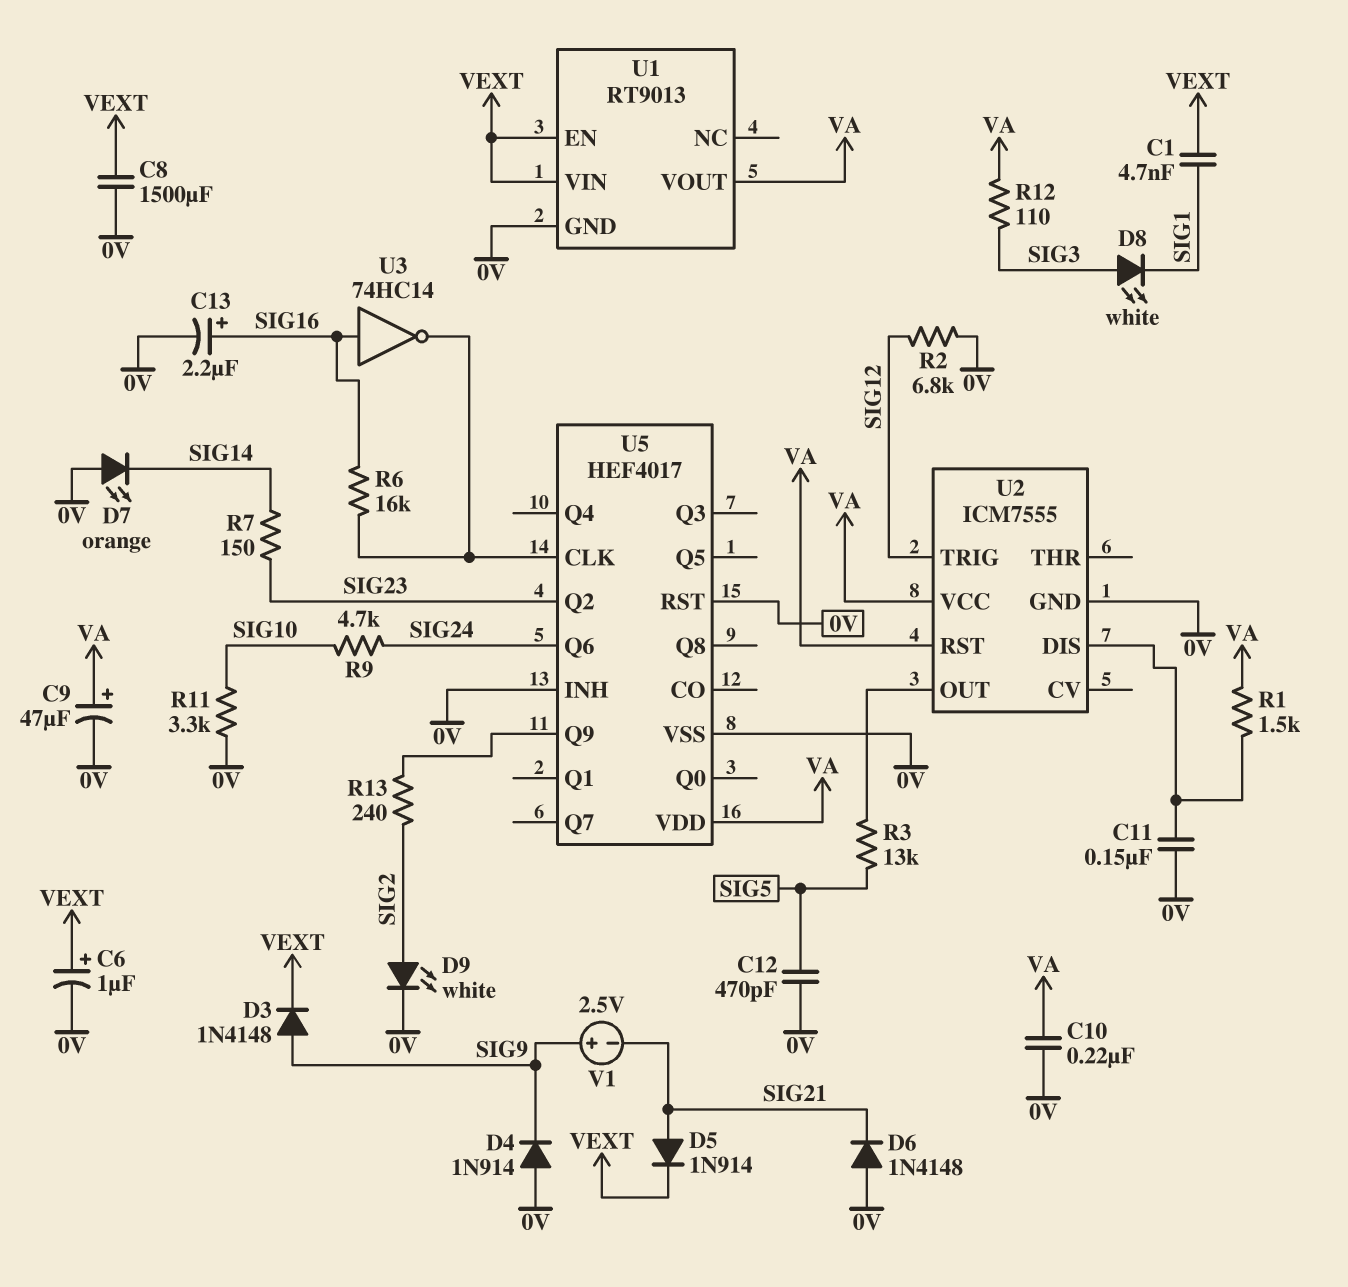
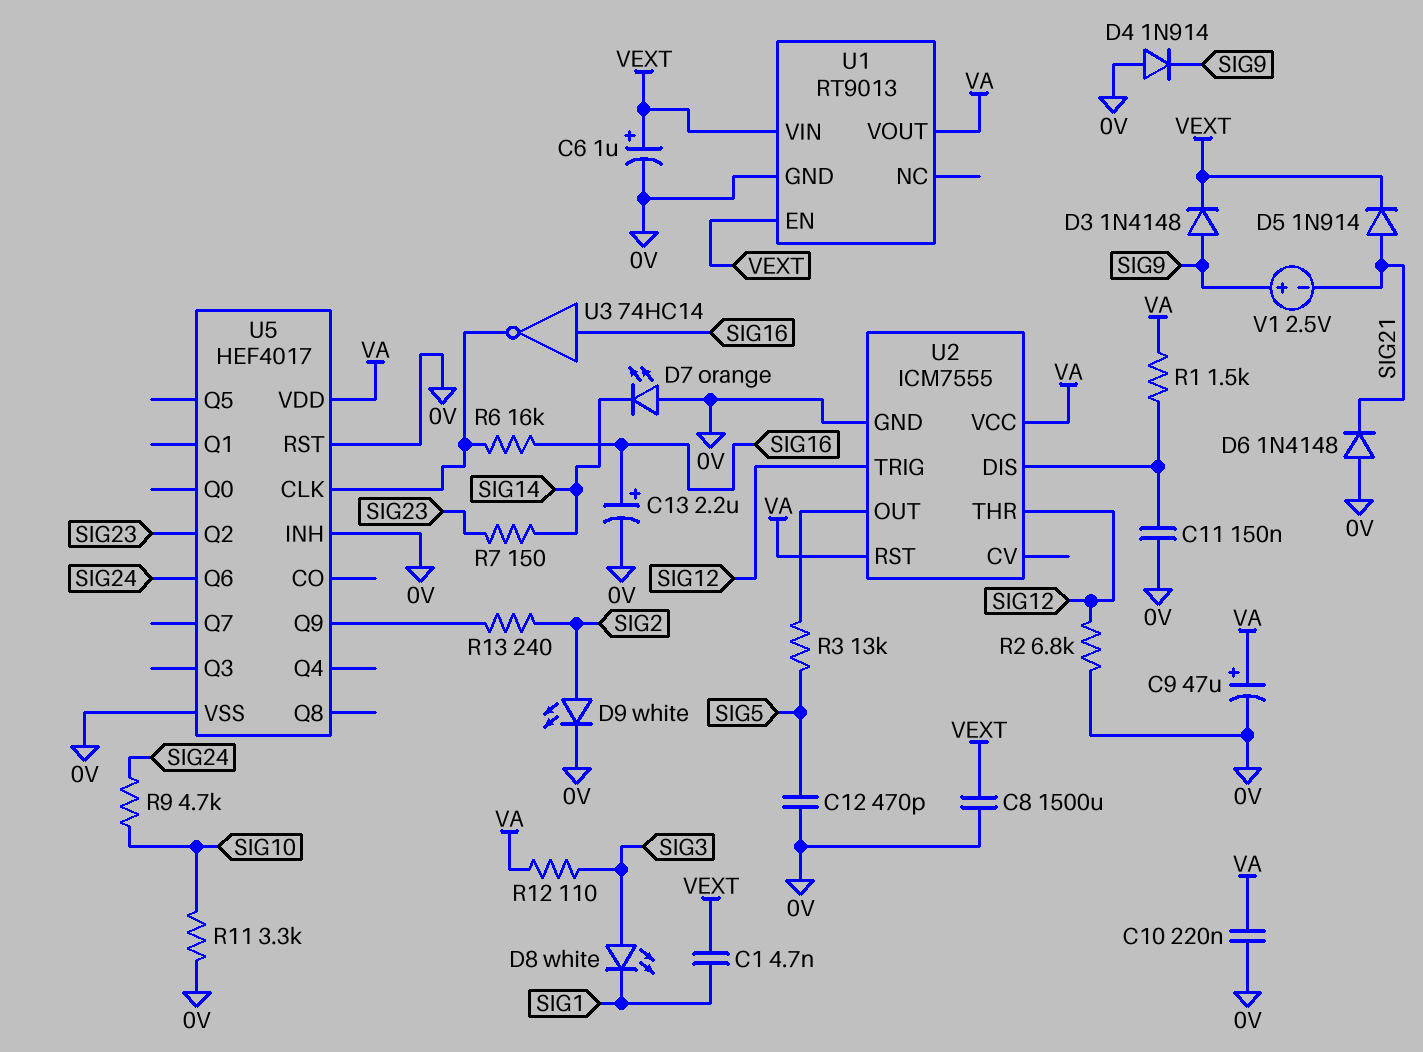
U2 pin THR: none -> SIG12

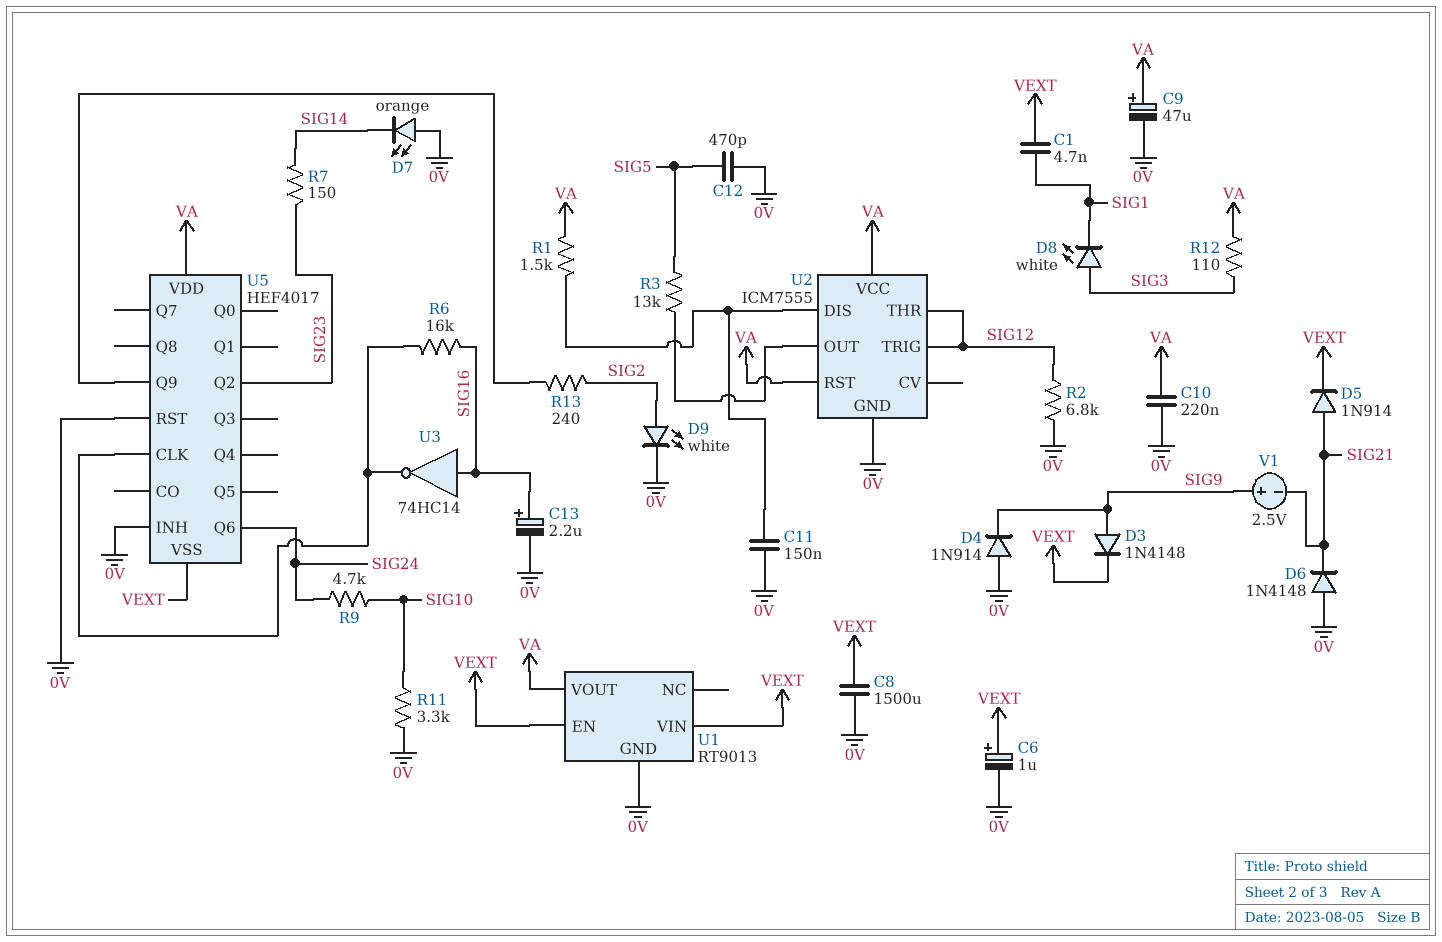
U5 pin VSS: 0V -> VEXT

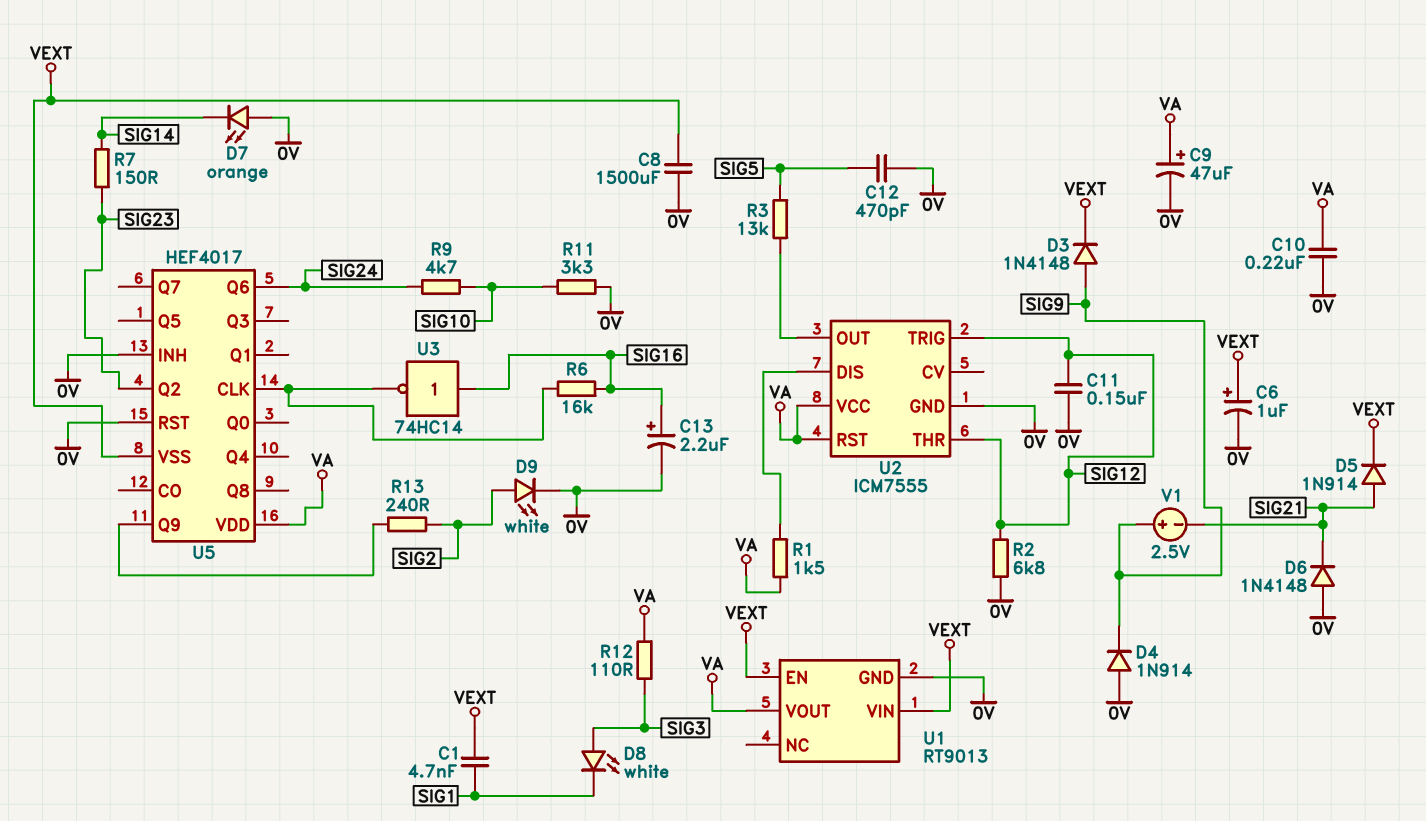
C11: 150nF (0V, U2/DIS) -> 150nF (0V, SIG12)

